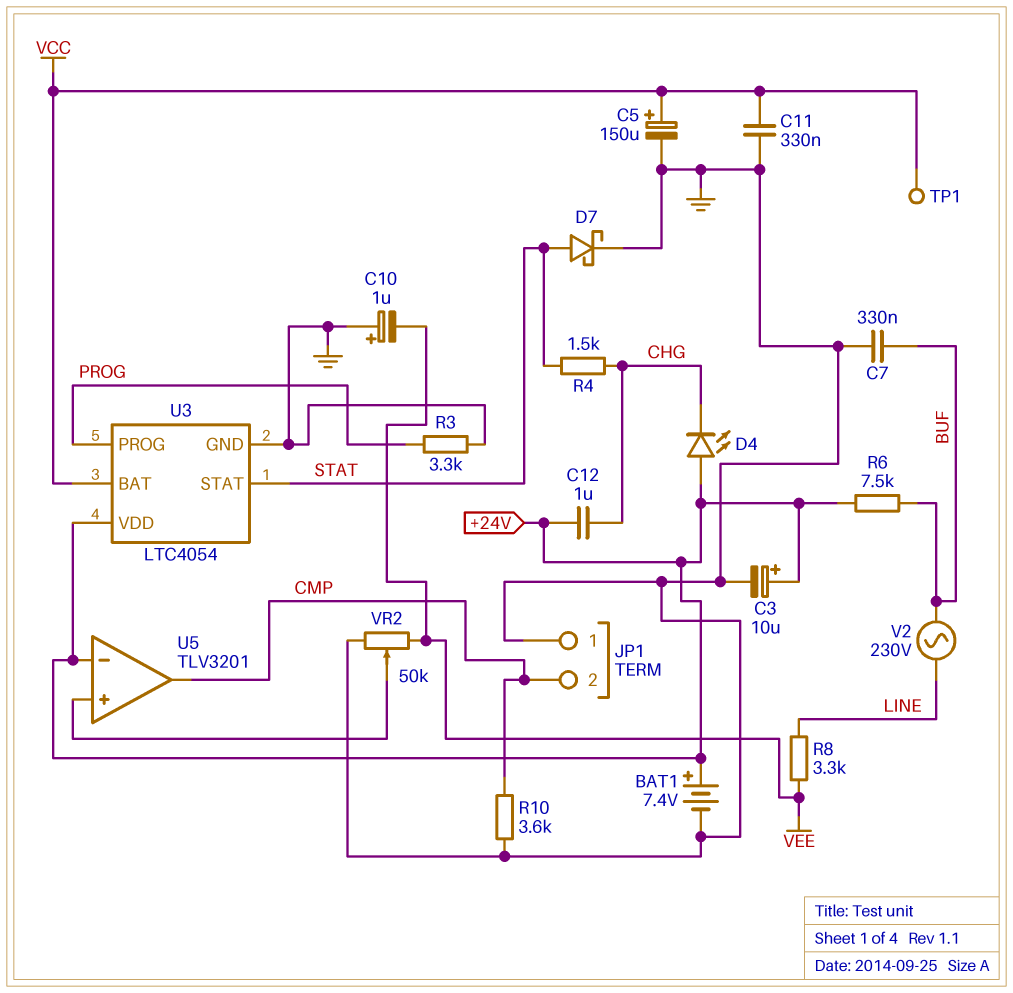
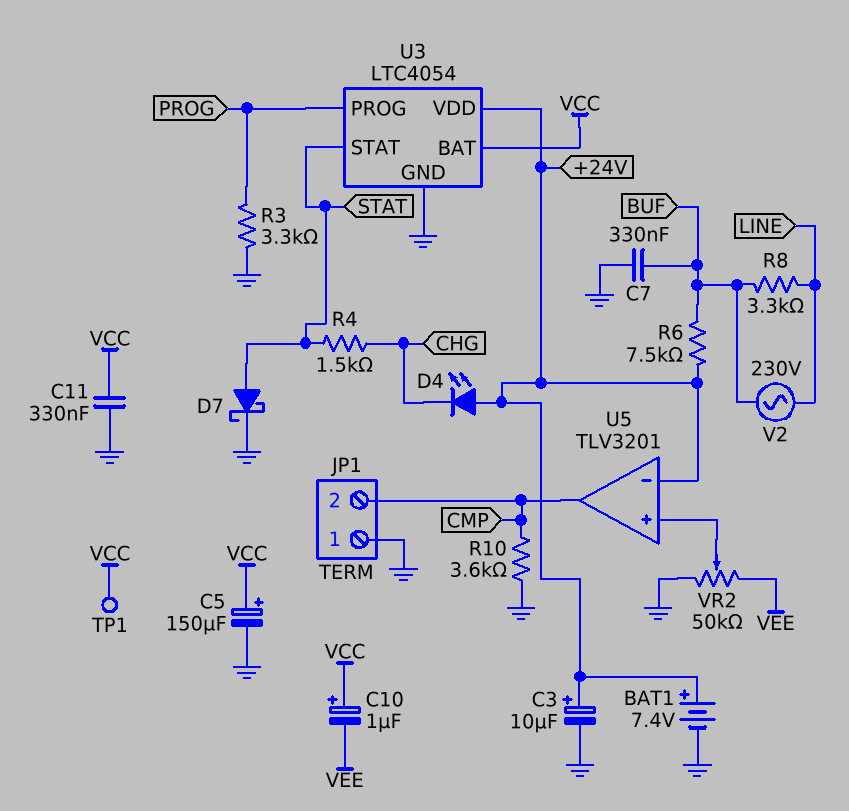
C10: 1uF (plus GND, minus VEE) -> 1uF (plus VCC, minus VEE)
C12: 1uF (+24V, CHG) -> none
R8: 3.3k (LINE, VEE) -> 3.3k (BUF, LINE)

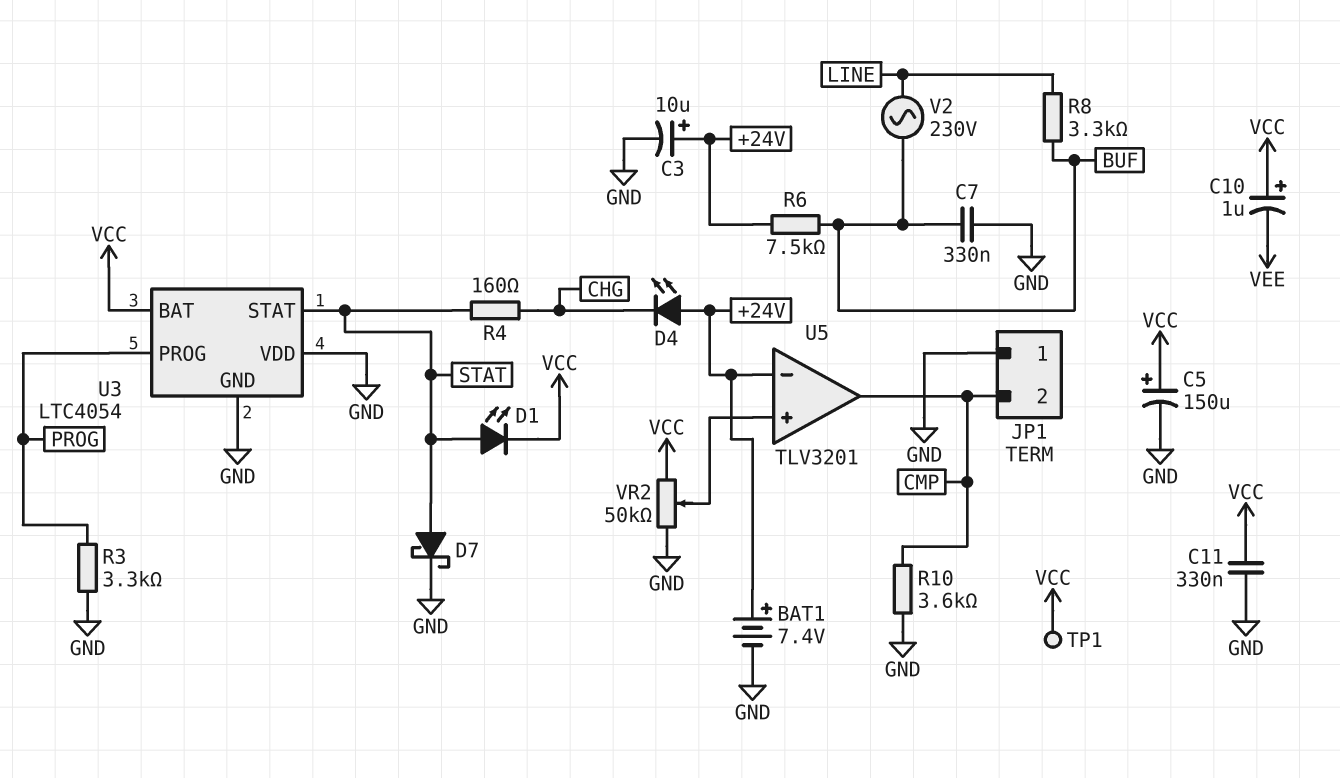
D1: none -> LED (A STAT, K VCC)
R4: 1.5k (CHG, STAT) -> 160 (CHG, STAT)
U3 pin VDD: +24V -> GND
VR2: 50k (GND, VEE, wiper U5/in+) -> 50k (GND, VCC, wiper U5/in+)

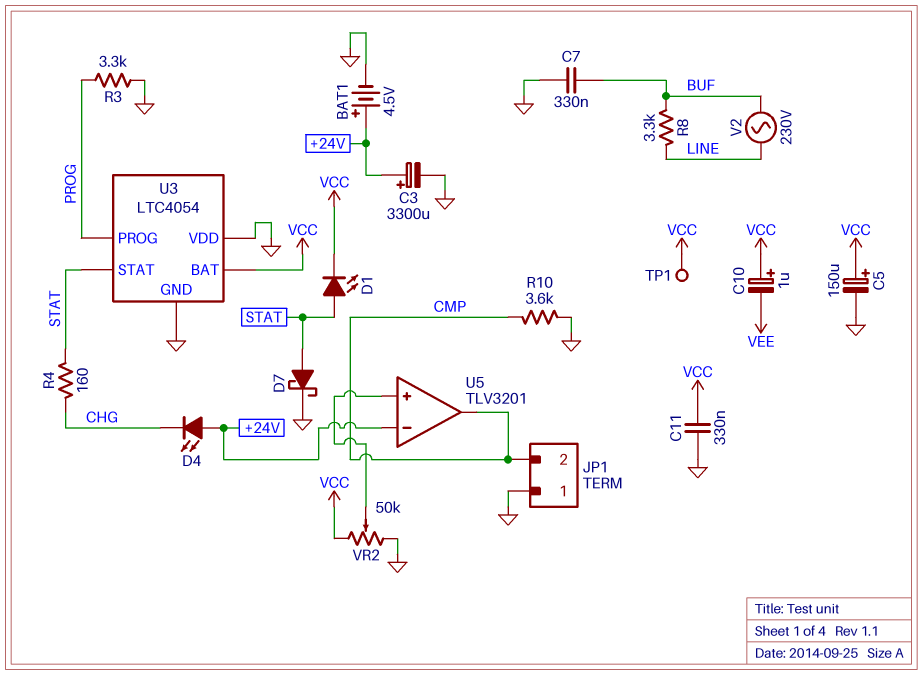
BAT1: 7.4V (plus +24V, minus GND) -> 4.5V (plus +24V, minus GND)
C3: 10uF (plus +24V, minus GND) -> 3300uF (plus +24V, minus GND)
R6: 7.5k (+24V, BUF) -> none

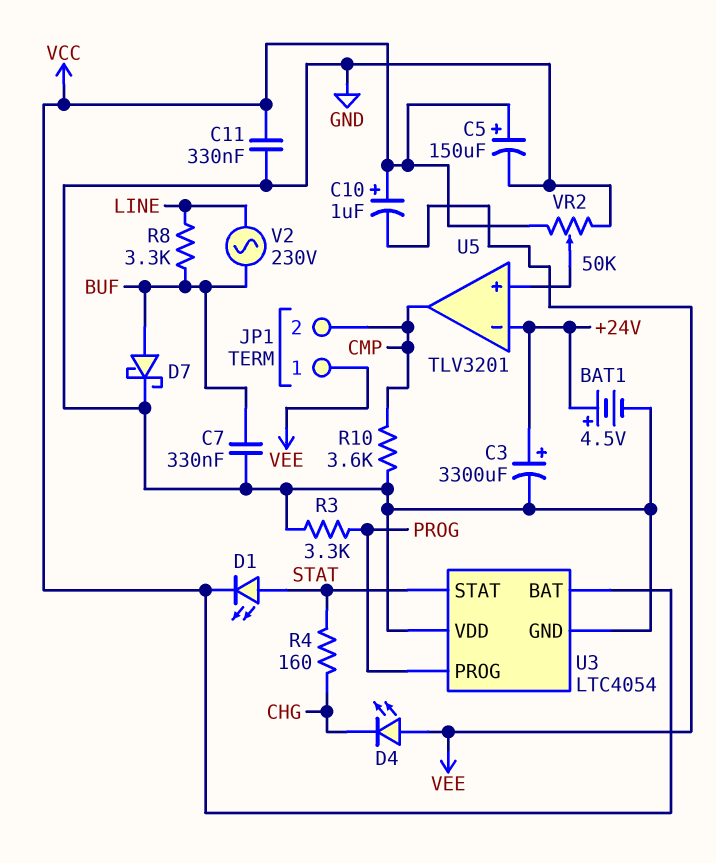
D4: LED (A +24V, K CHG) -> LED (A VEE, K CHG)
D7: schottky (A STAT, K GND) -> schottky (A BUF, K GND)
JP1 pin 1: GND -> VEE
TP1: test point (VCC) -> none

